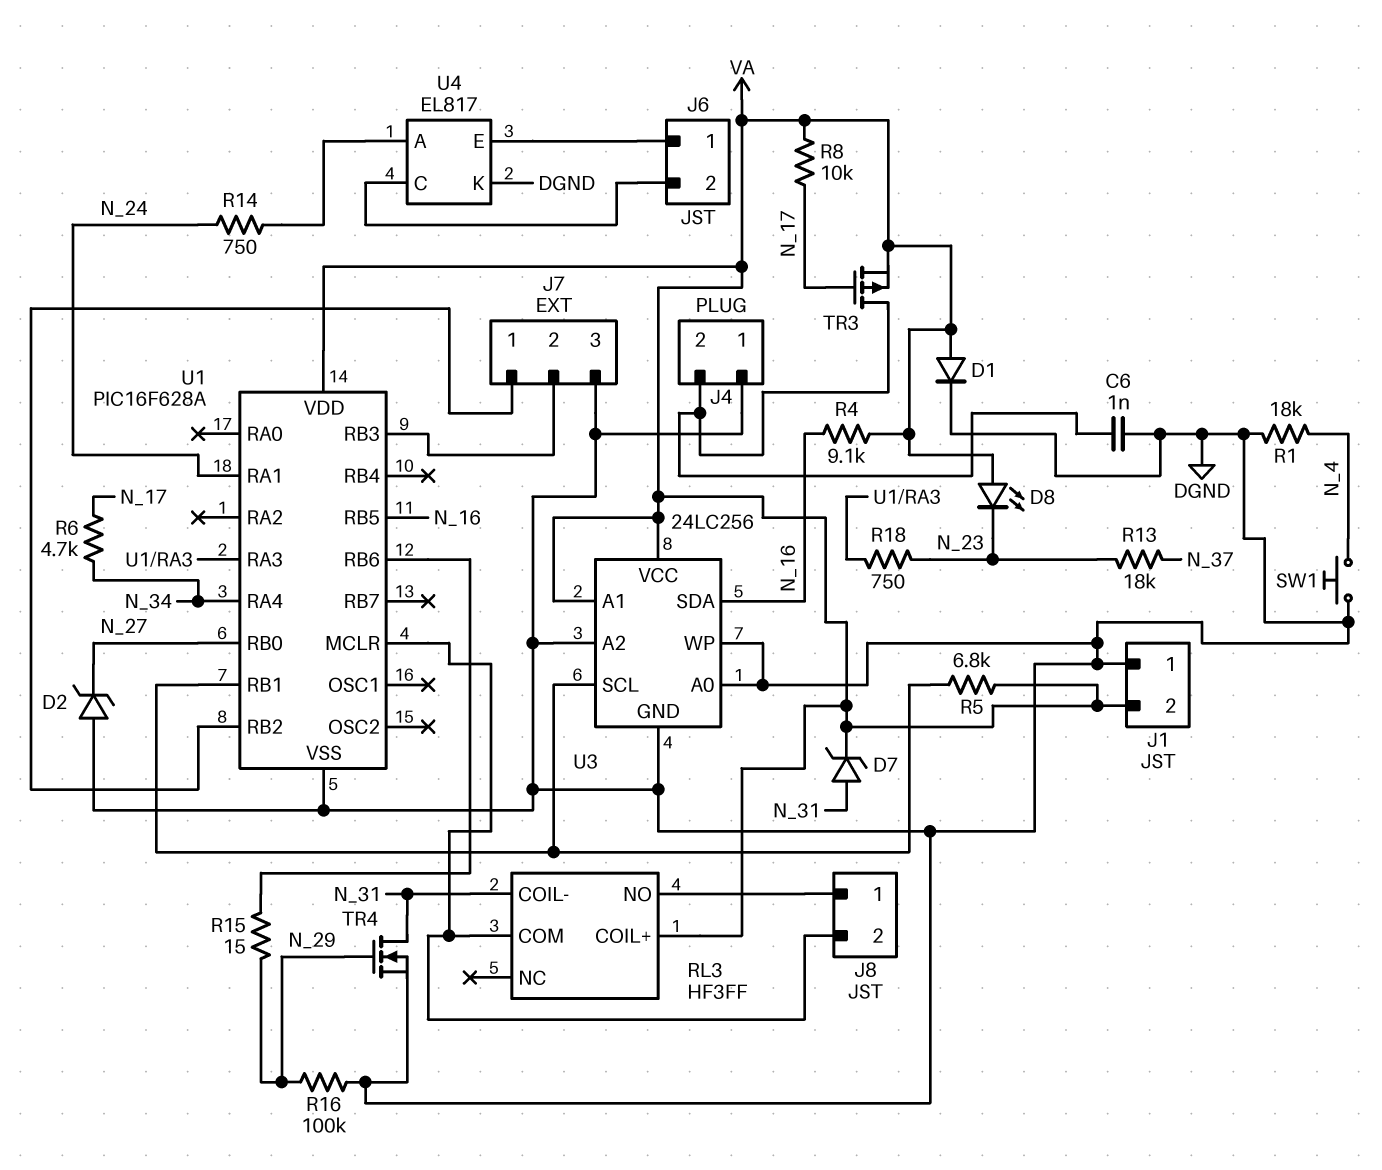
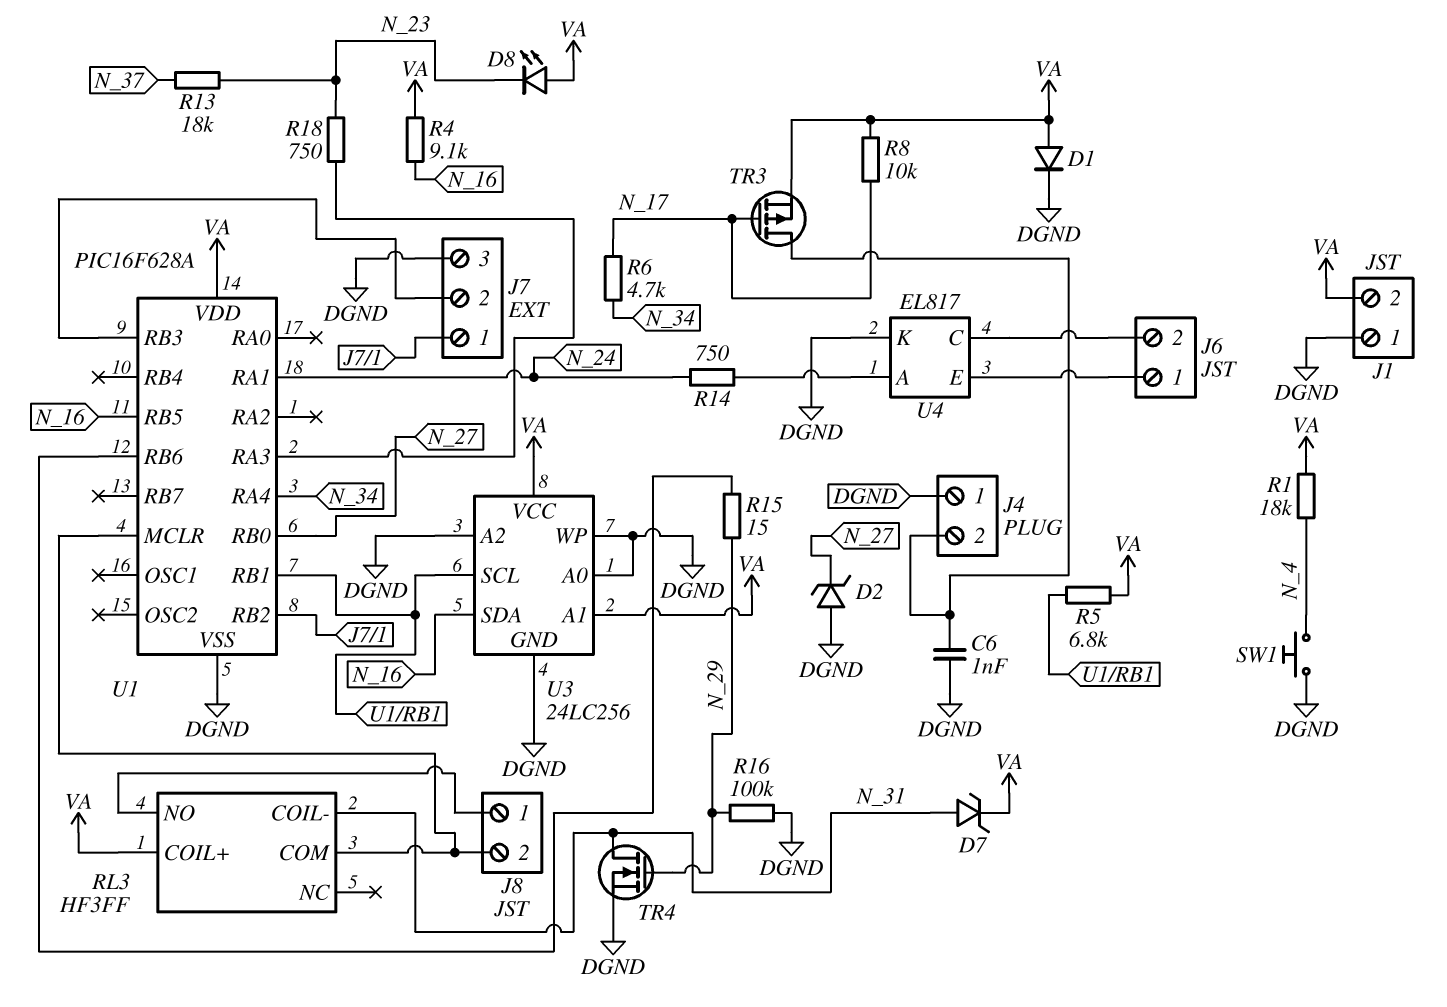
R1: 18k (DGND, N_4) -> 18k (N_4, VA)

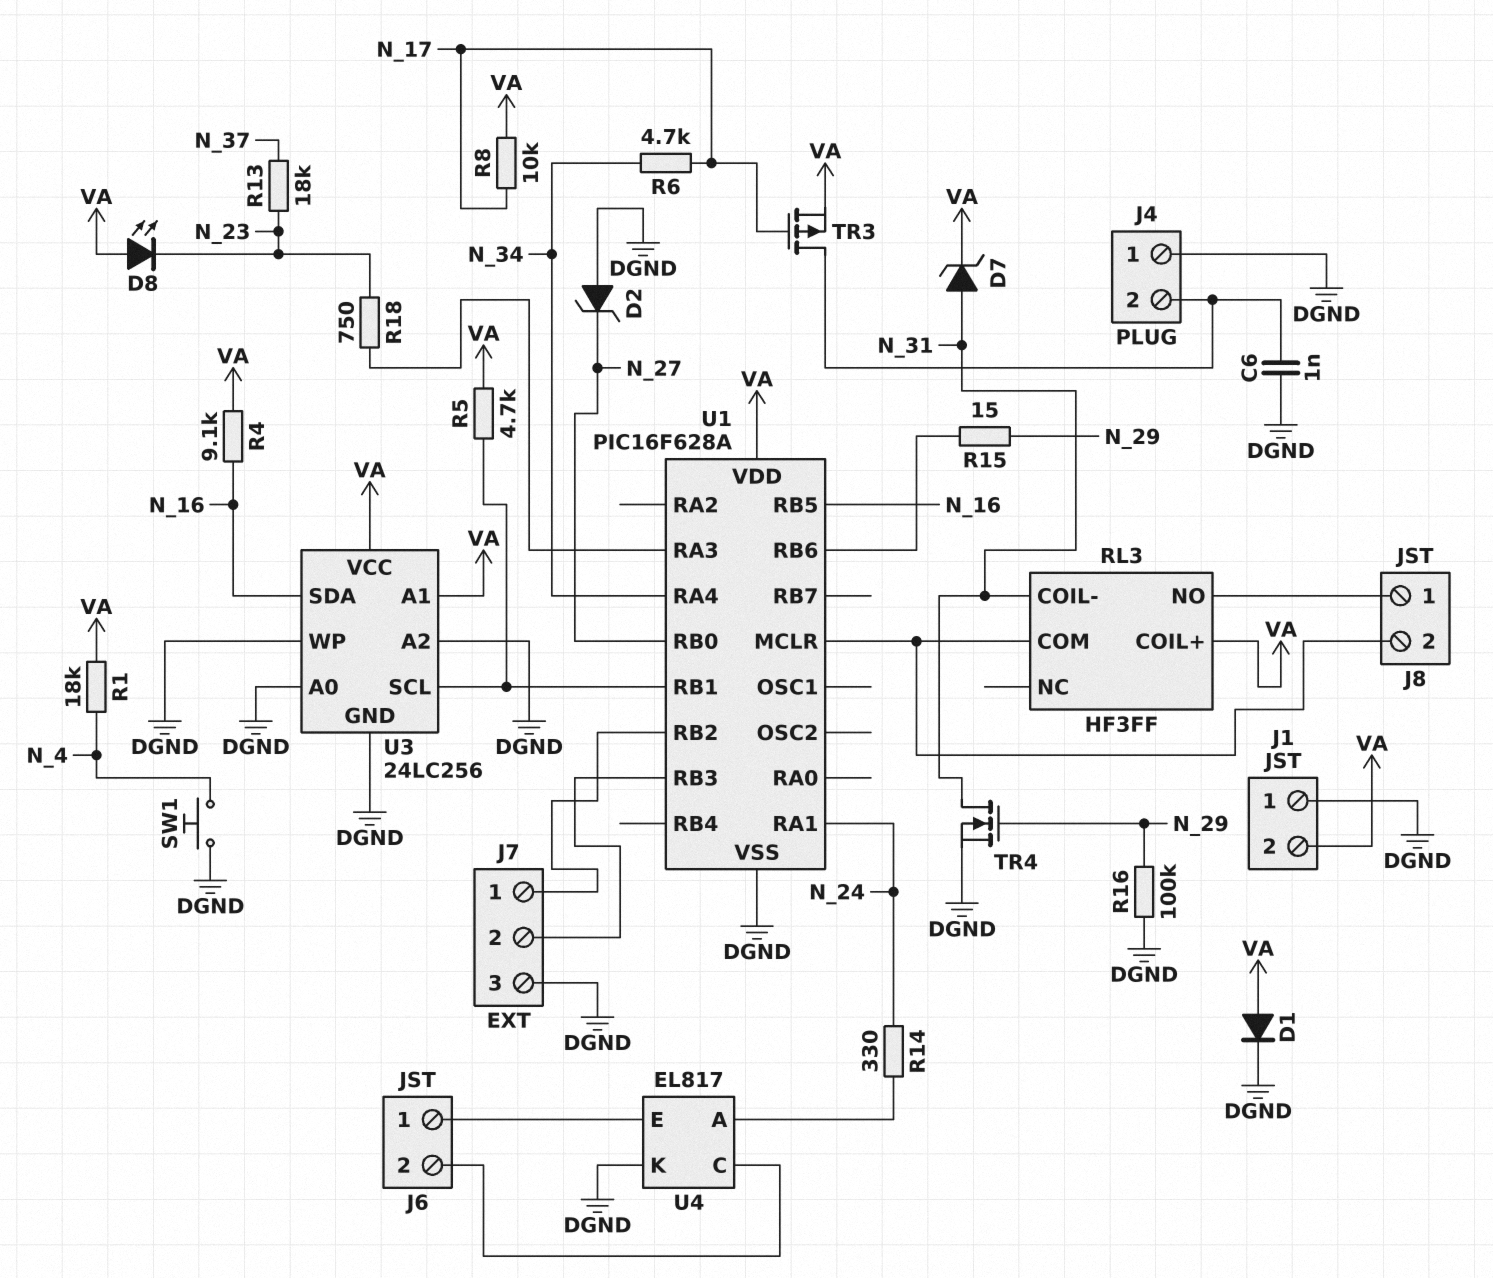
R5: 6.8k (U1/RB1, VA) -> 4.7k (U1/RB1, VA)
R14: 750 (N_24, U4/A) -> 330 (N_24, U4/A)

